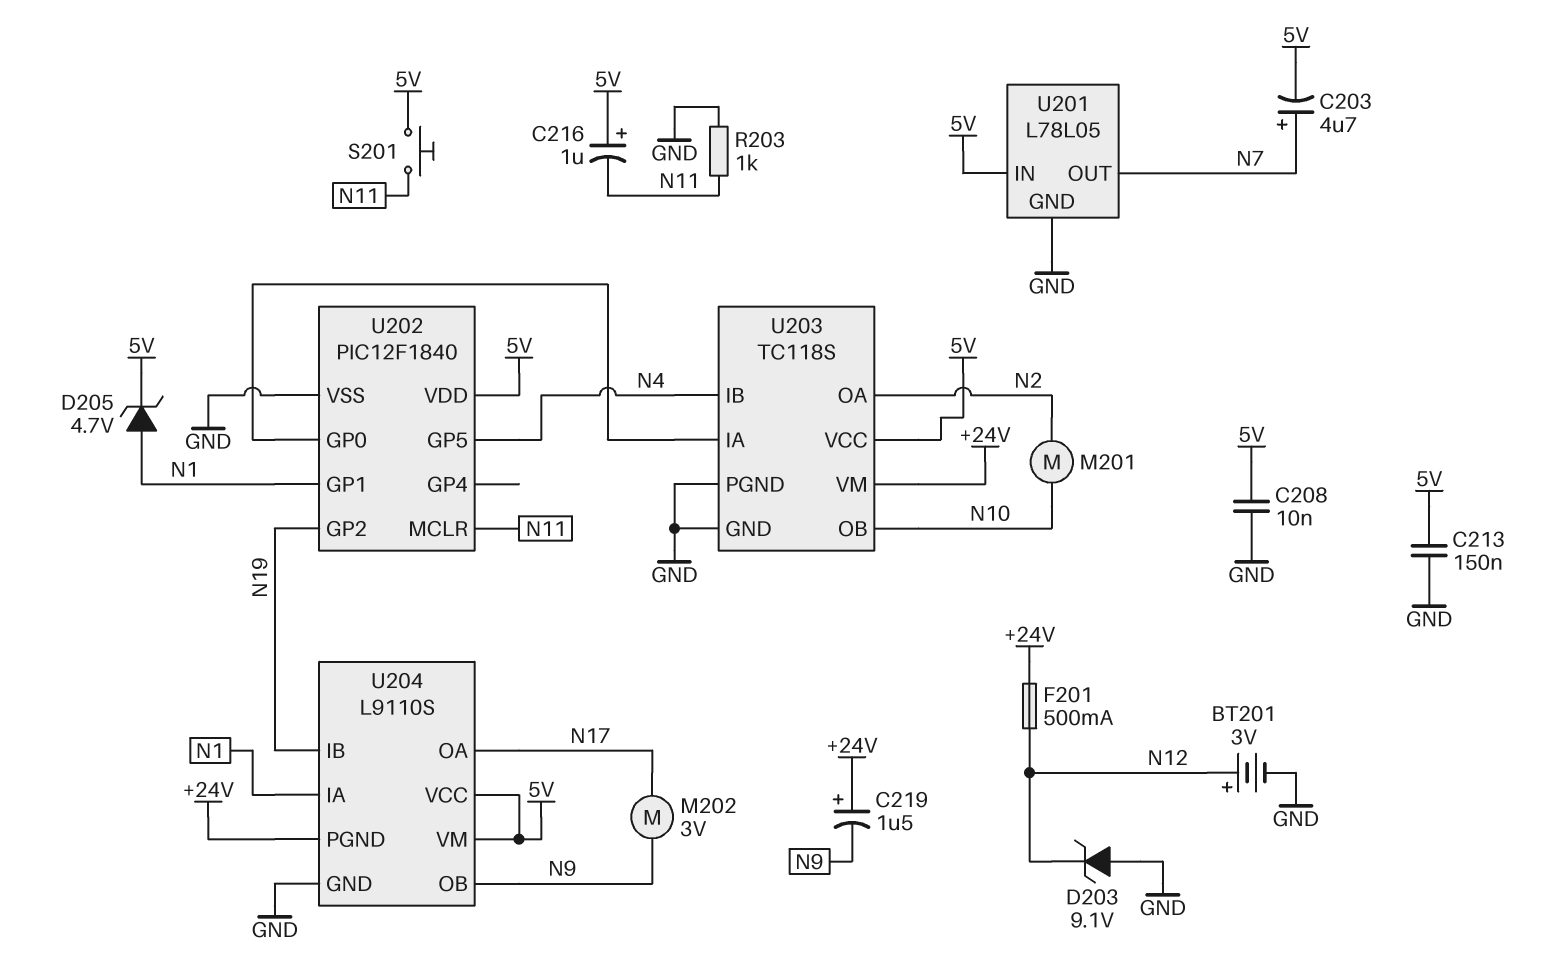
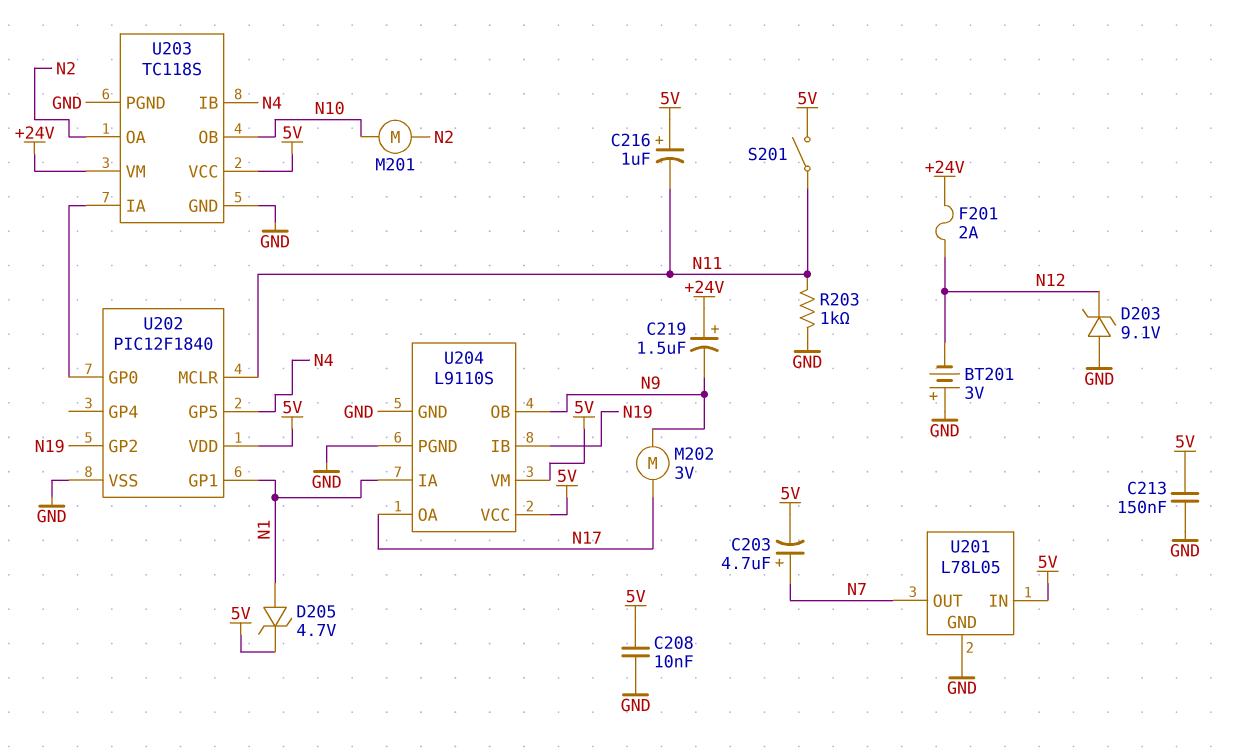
BT201: 3V (plus N12, minus GND) -> 3V (plus GND, minus N12)
F201: 500mA (+24V, N12) -> 2A (+24V, N12)
S201: button (5V, N11) -> switch (5V, N11)
U204 pin PGND: +24V -> GND

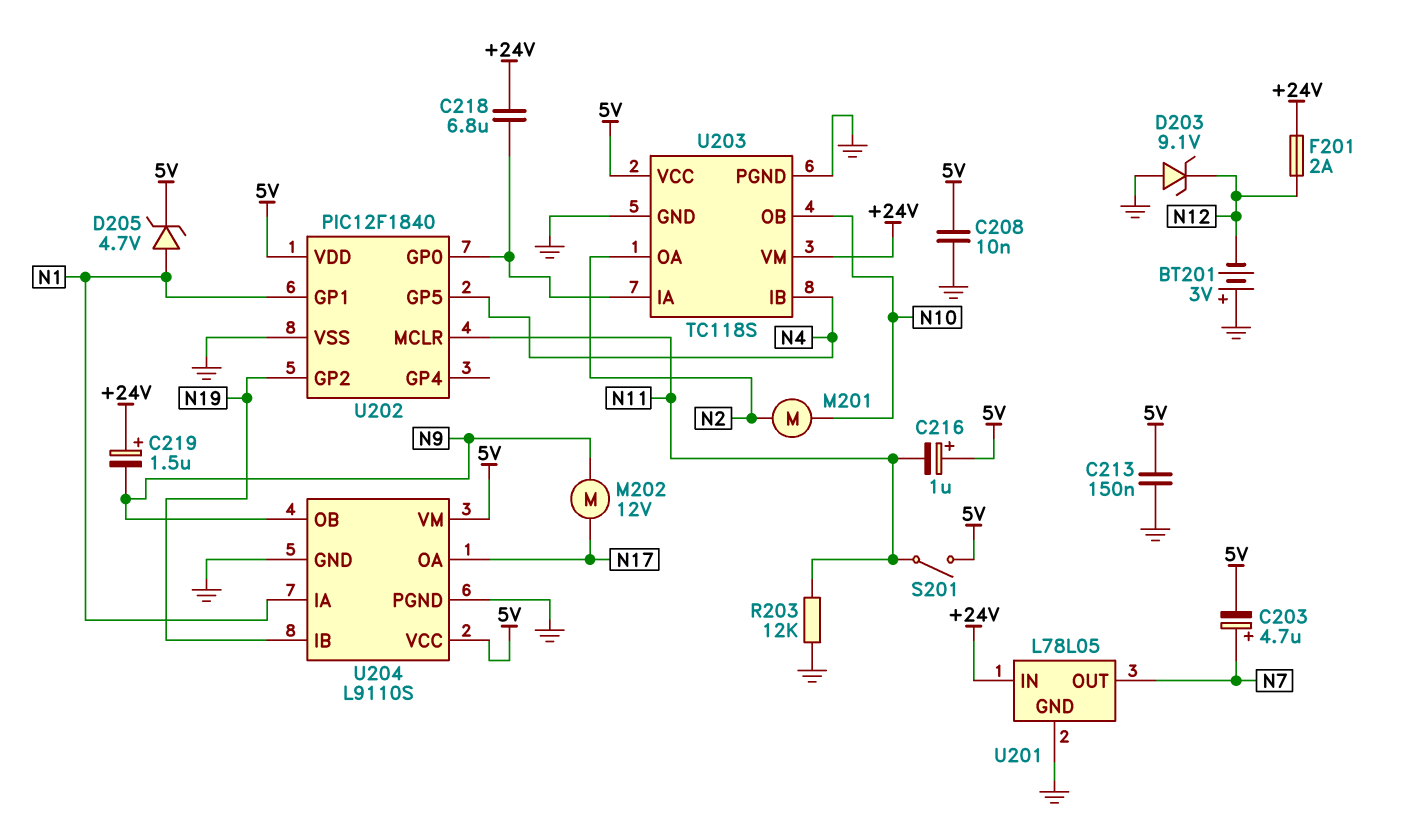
C218: none -> 6.8uF (+24V, U202/GP0)
M202: motor 3V (N9, N17) -> motor 12V (N9, N17)
R203: 1k (GND, N11) -> 12k (GND, N11)
U201 pin IN: 5V -> +24V

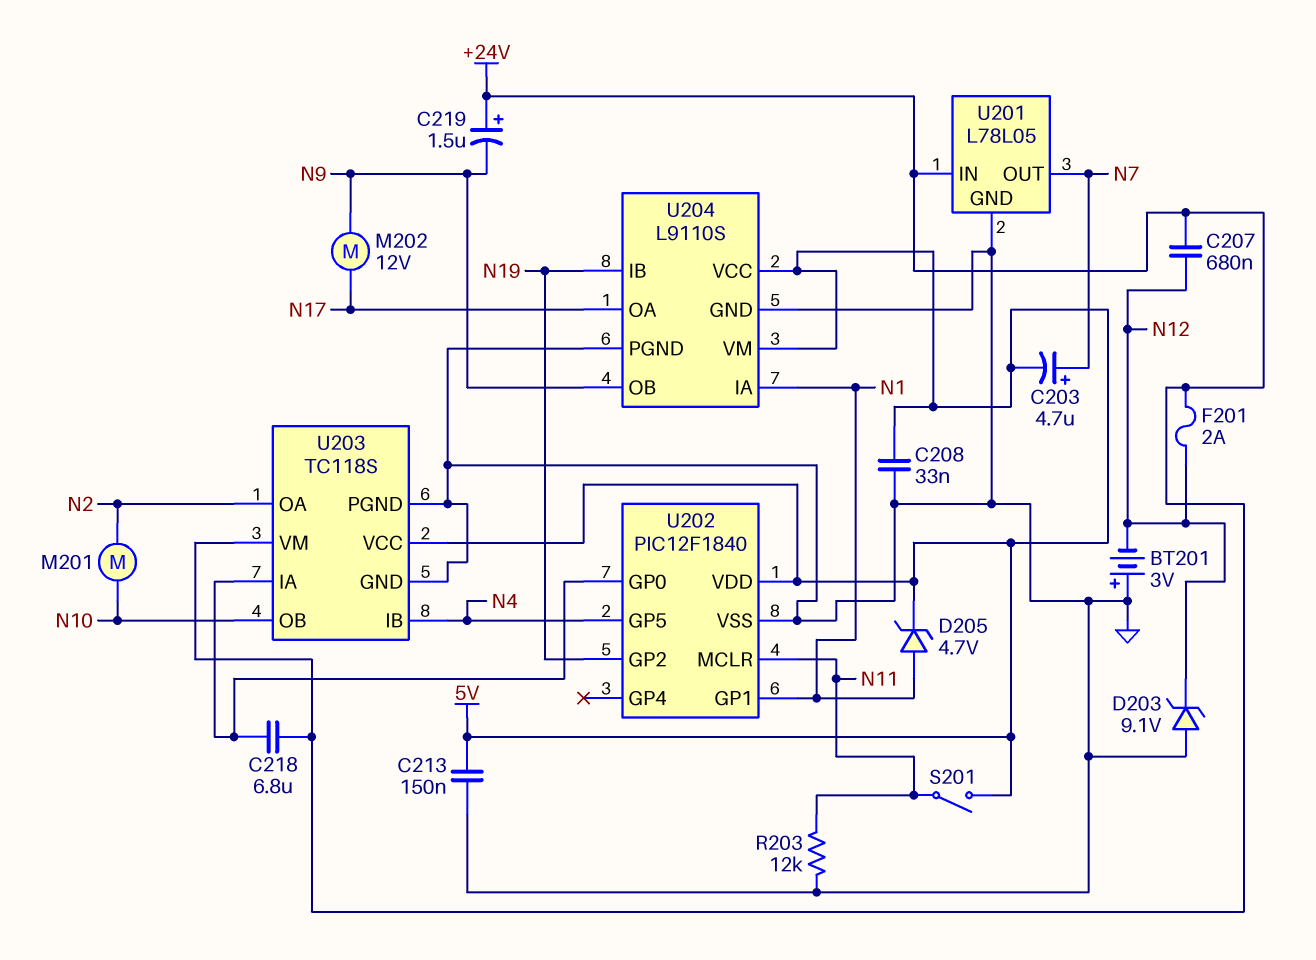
C207: none -> 680nF (+24V, N12)
C208: 10nF (5V, GND) -> 33nF (5V, GND)
C216: 1uF (plus 5V, minus N11) -> none

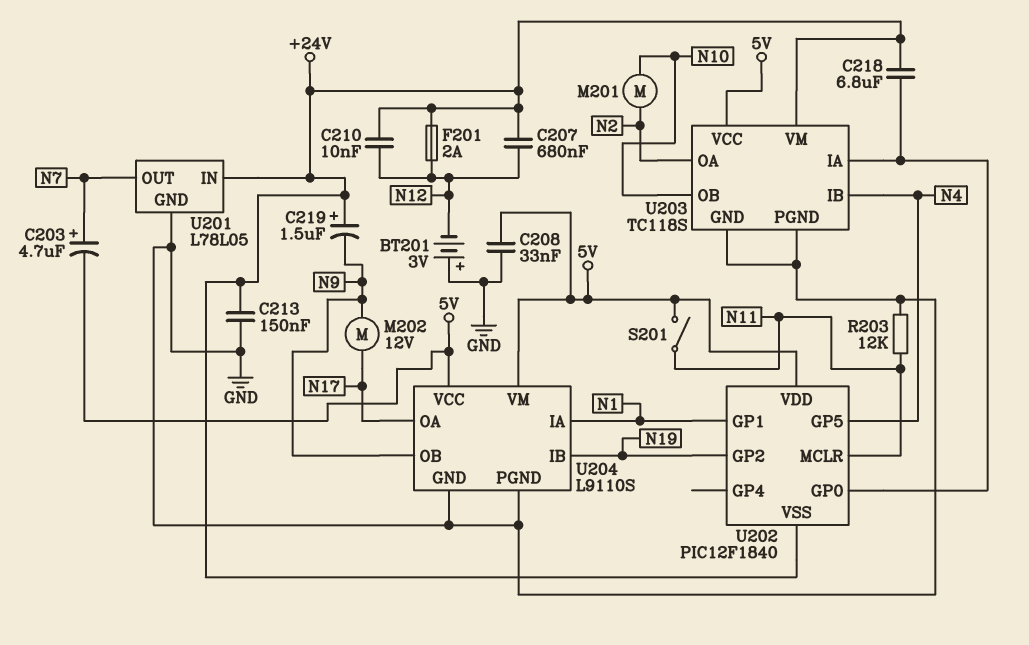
C210: none -> 10nF (+24V, N12)
C213: 150nF (5V, GND) -> 150nF (+24V, GND)
D203: zener 9.1V (A GND, K N12) -> none
D205: zener 4.7V (A N1, K 5V) -> none
U202 pin VSS: GND -> +24V

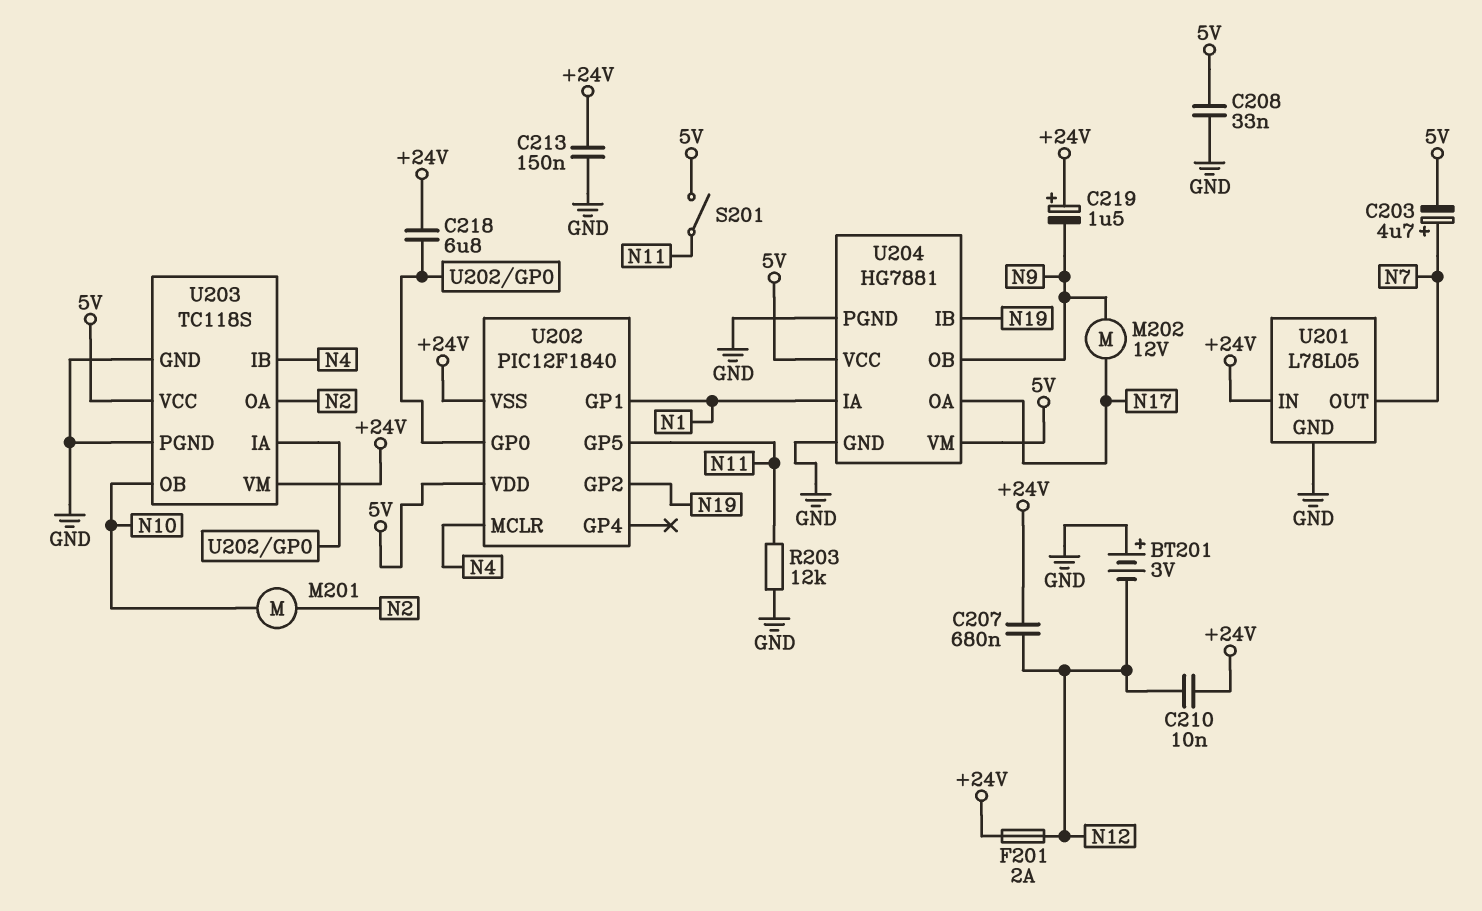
U202 pin GP5: N4 -> N11
U202 pin MCLR: N11 -> N4
U204: L9110S -> HG7881

